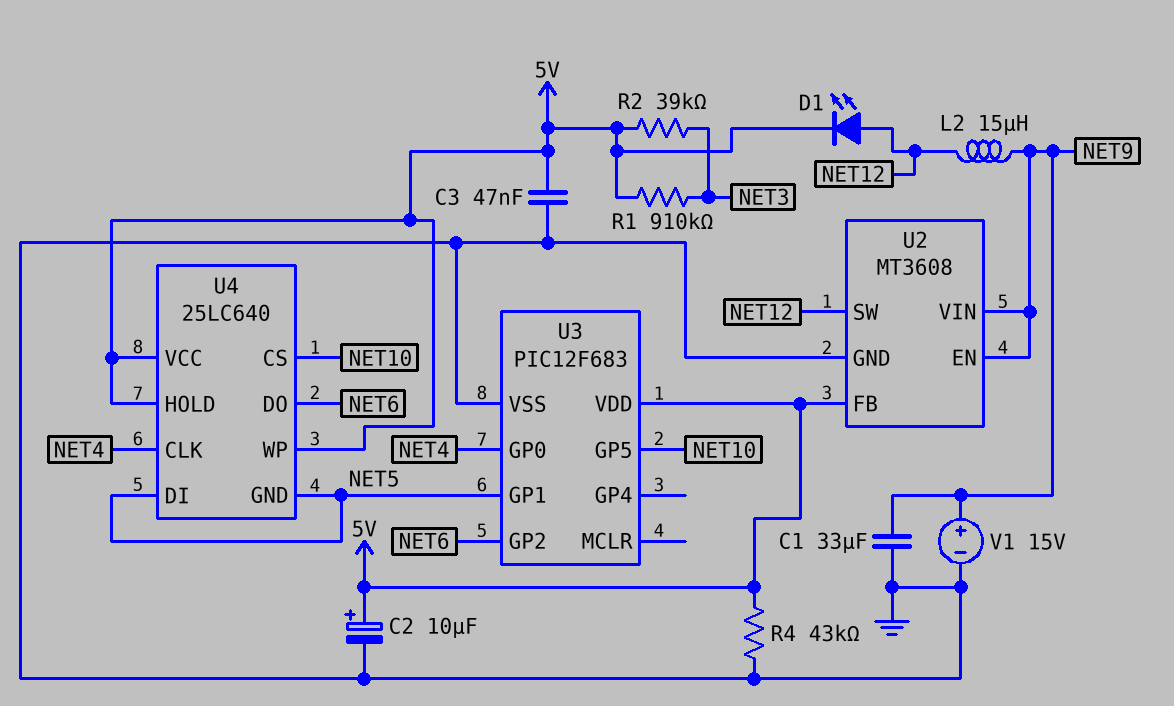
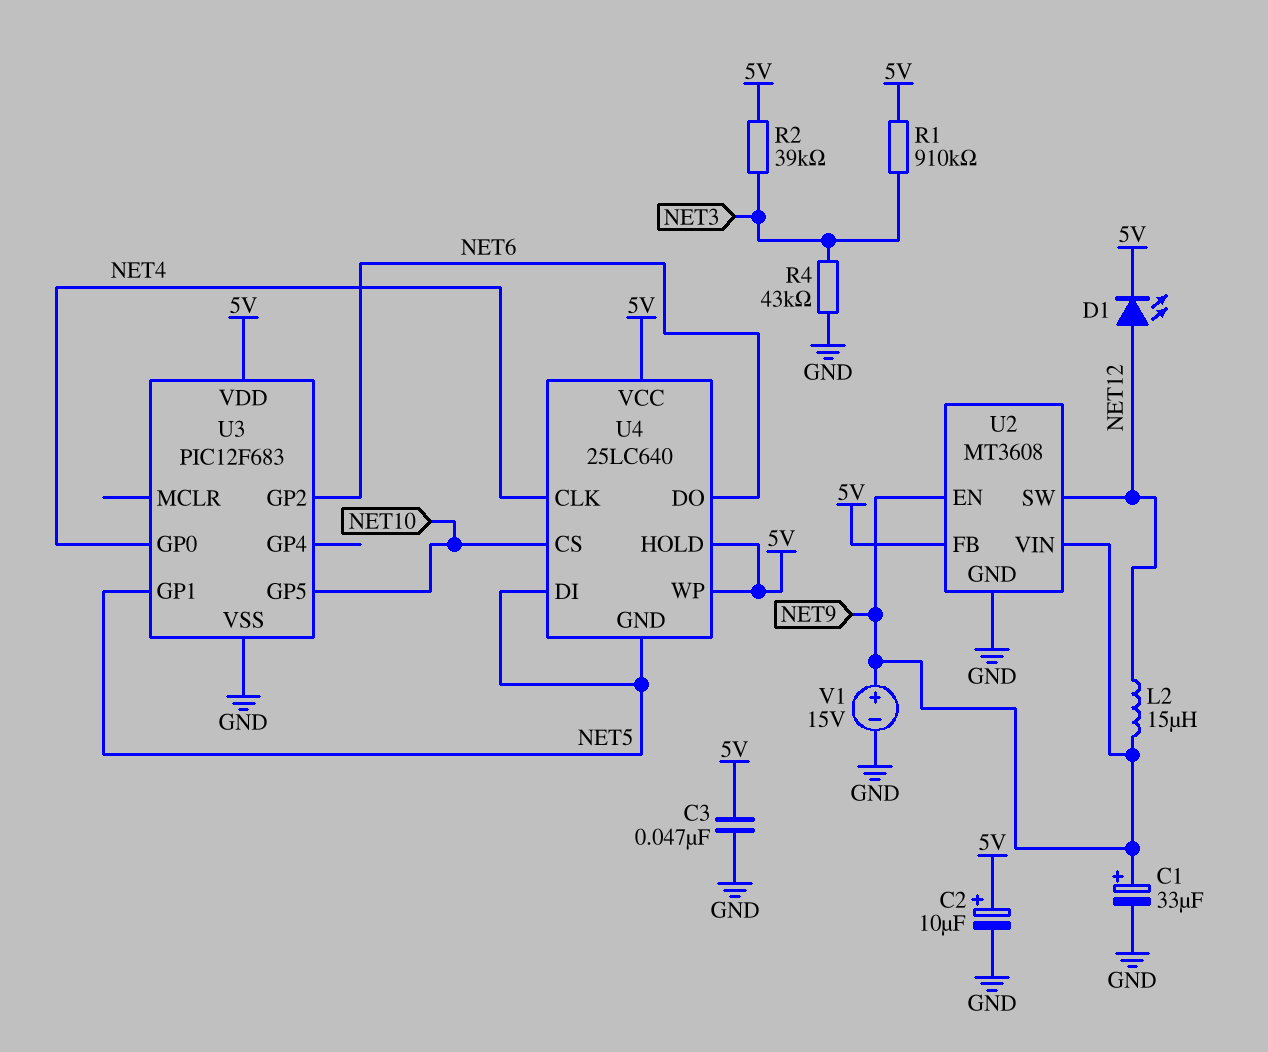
C1: 33uF (GND, NET9) -> 33uF (plus NET9, minus GND)
R4: 43k (5V, GND) -> 43k (GND, NET3)

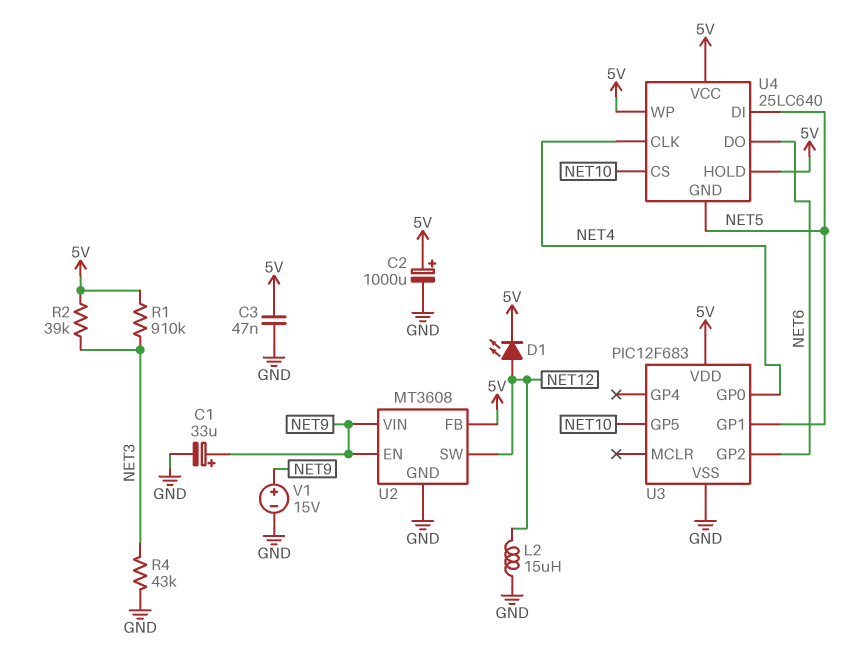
C2: 10uF (plus 5V, minus GND) -> 1000uF (plus 5V, minus GND)
L2: 15uH (NET9, NET12) -> 15uH (GND, NET12)

